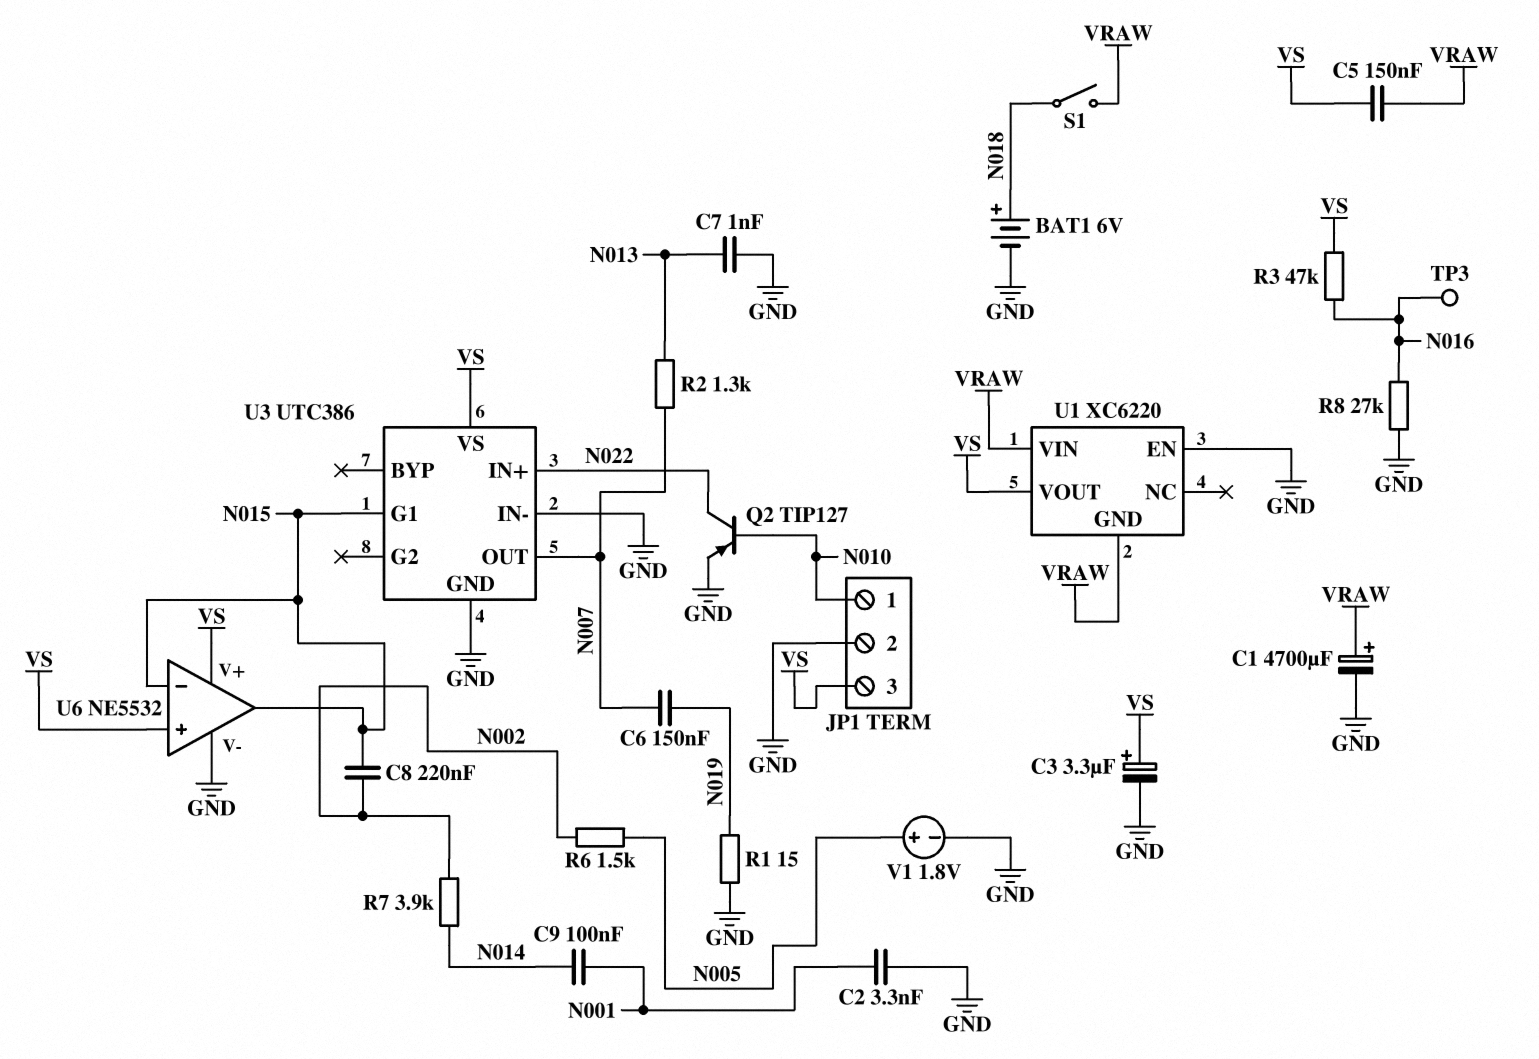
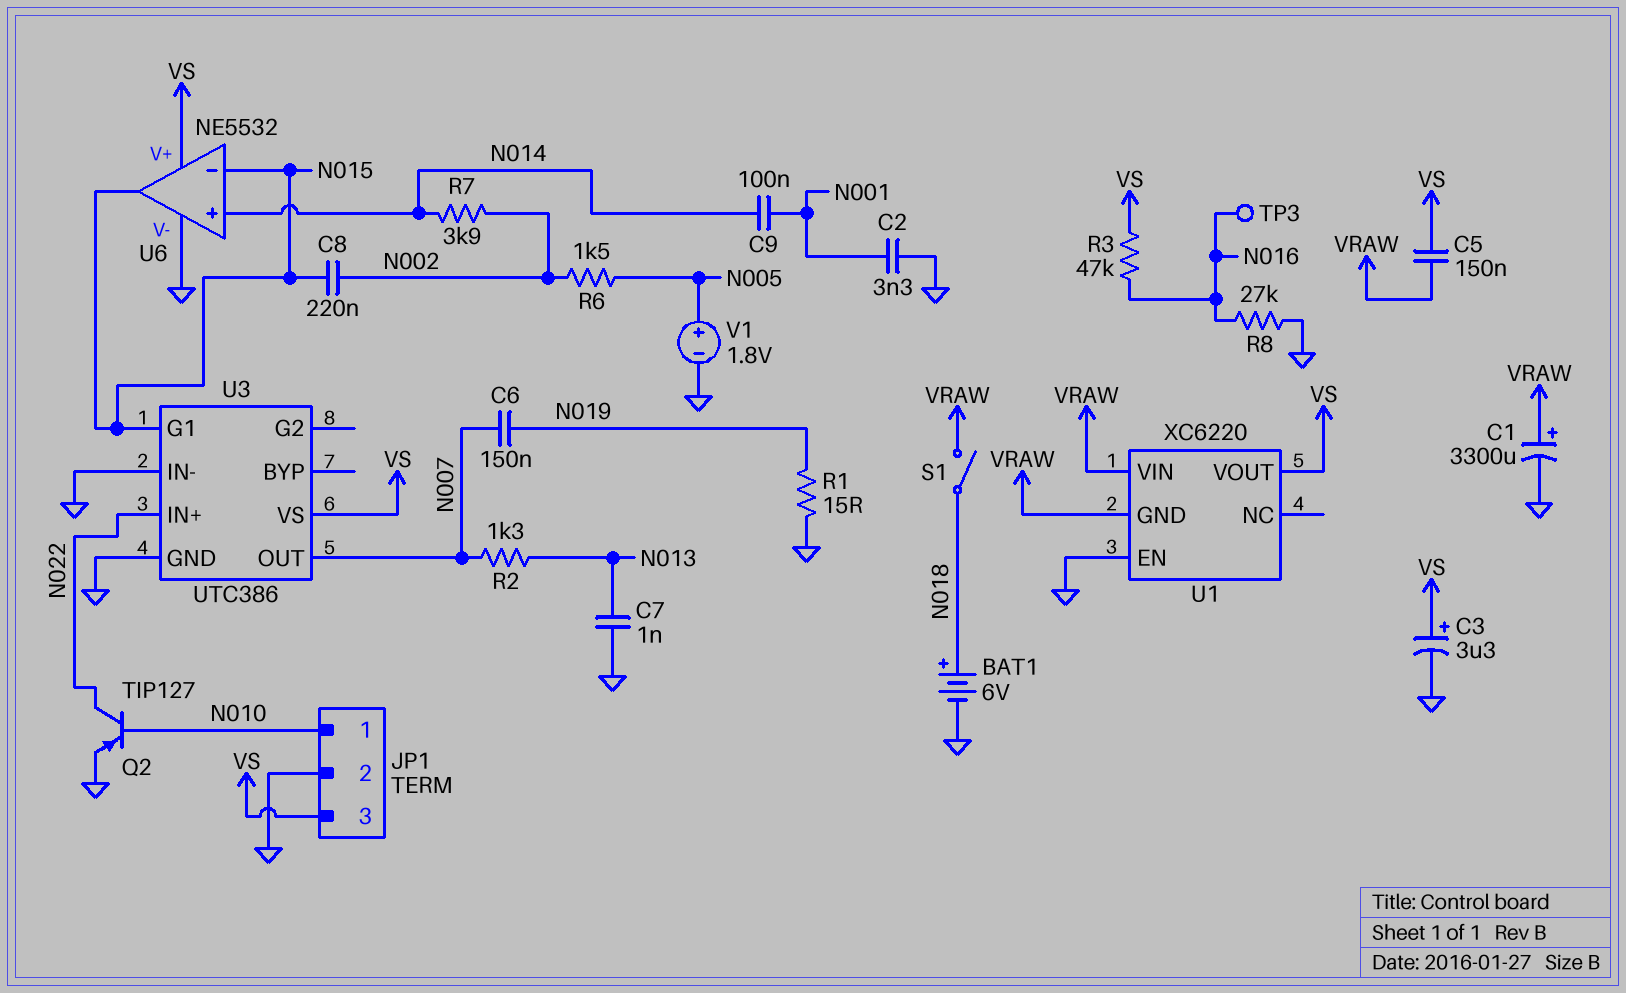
C1: 4700uF (plus VRAW, minus GND) -> 3300uF (plus VRAW, minus GND)
U6 pin in+: VS -> N014

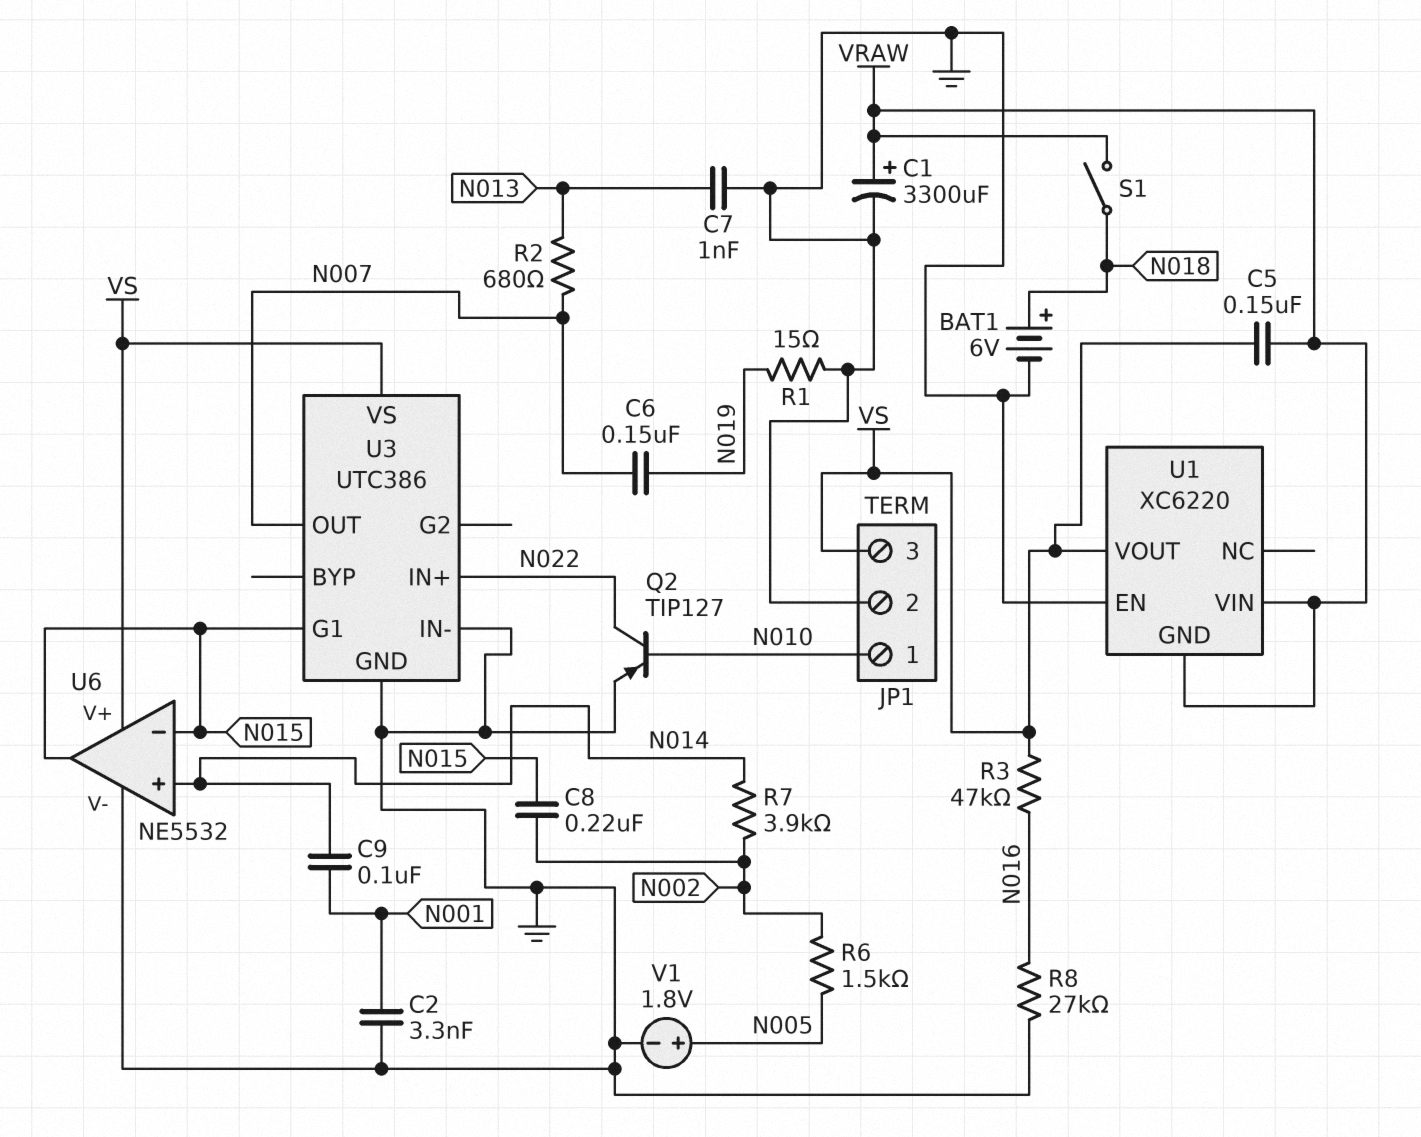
C3: 3.3uF (plus VS, minus GND) -> none
R2: 1.3k (N007, N013) -> 680 (N007, N013)
TP3: test point (N016) -> none

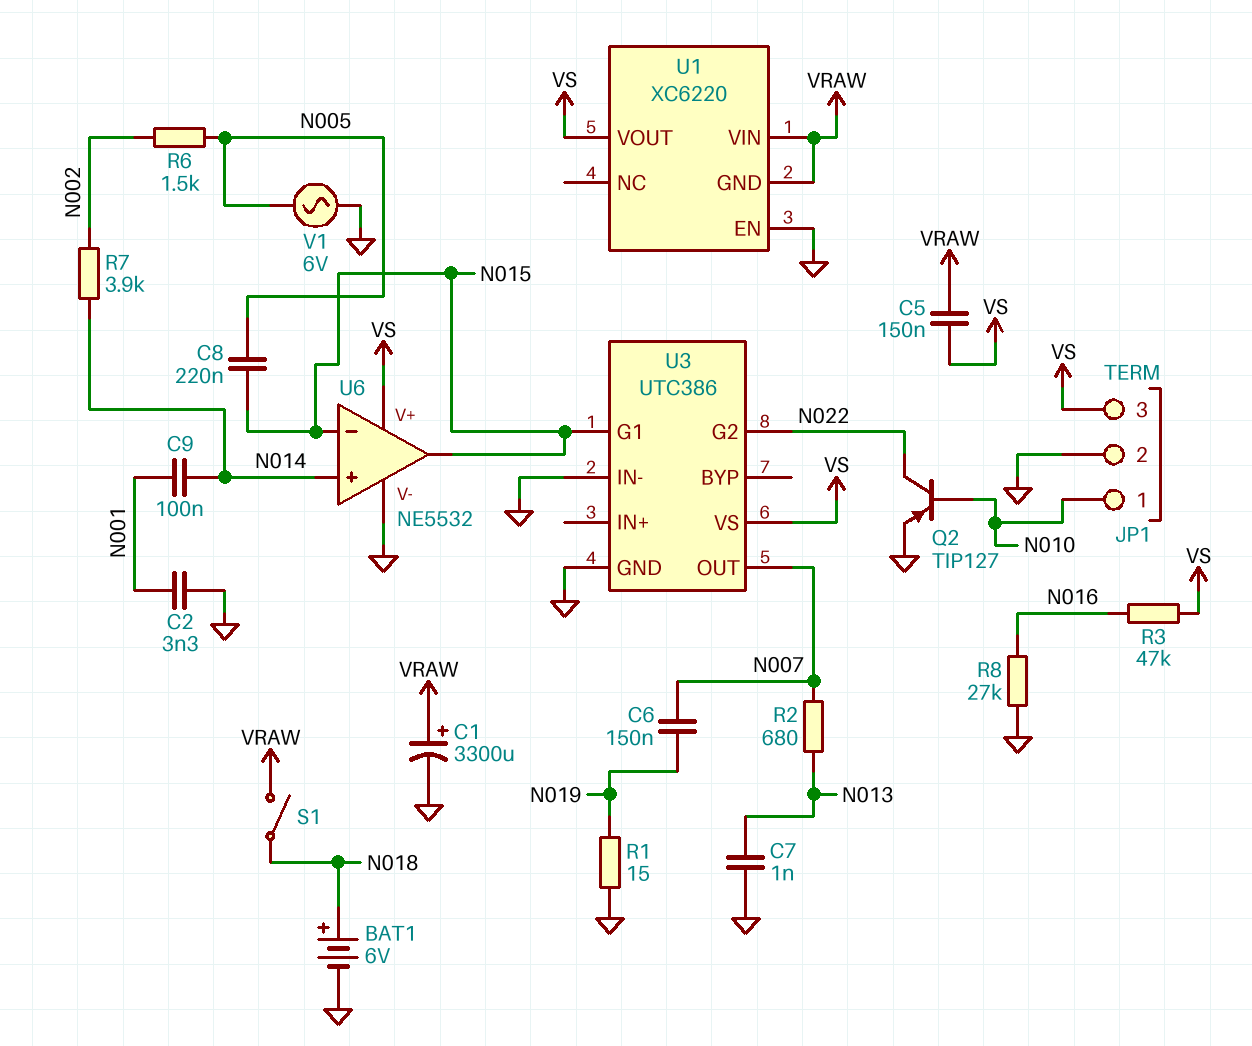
C8: 220nF (N002, N015) -> 220nF (N005, N015)
U3 pin G2: none -> N022
U3 pin IN+: N022 -> none
V1: 1.8V (plus N005, minus GND) -> AC 6V (GND, N005)

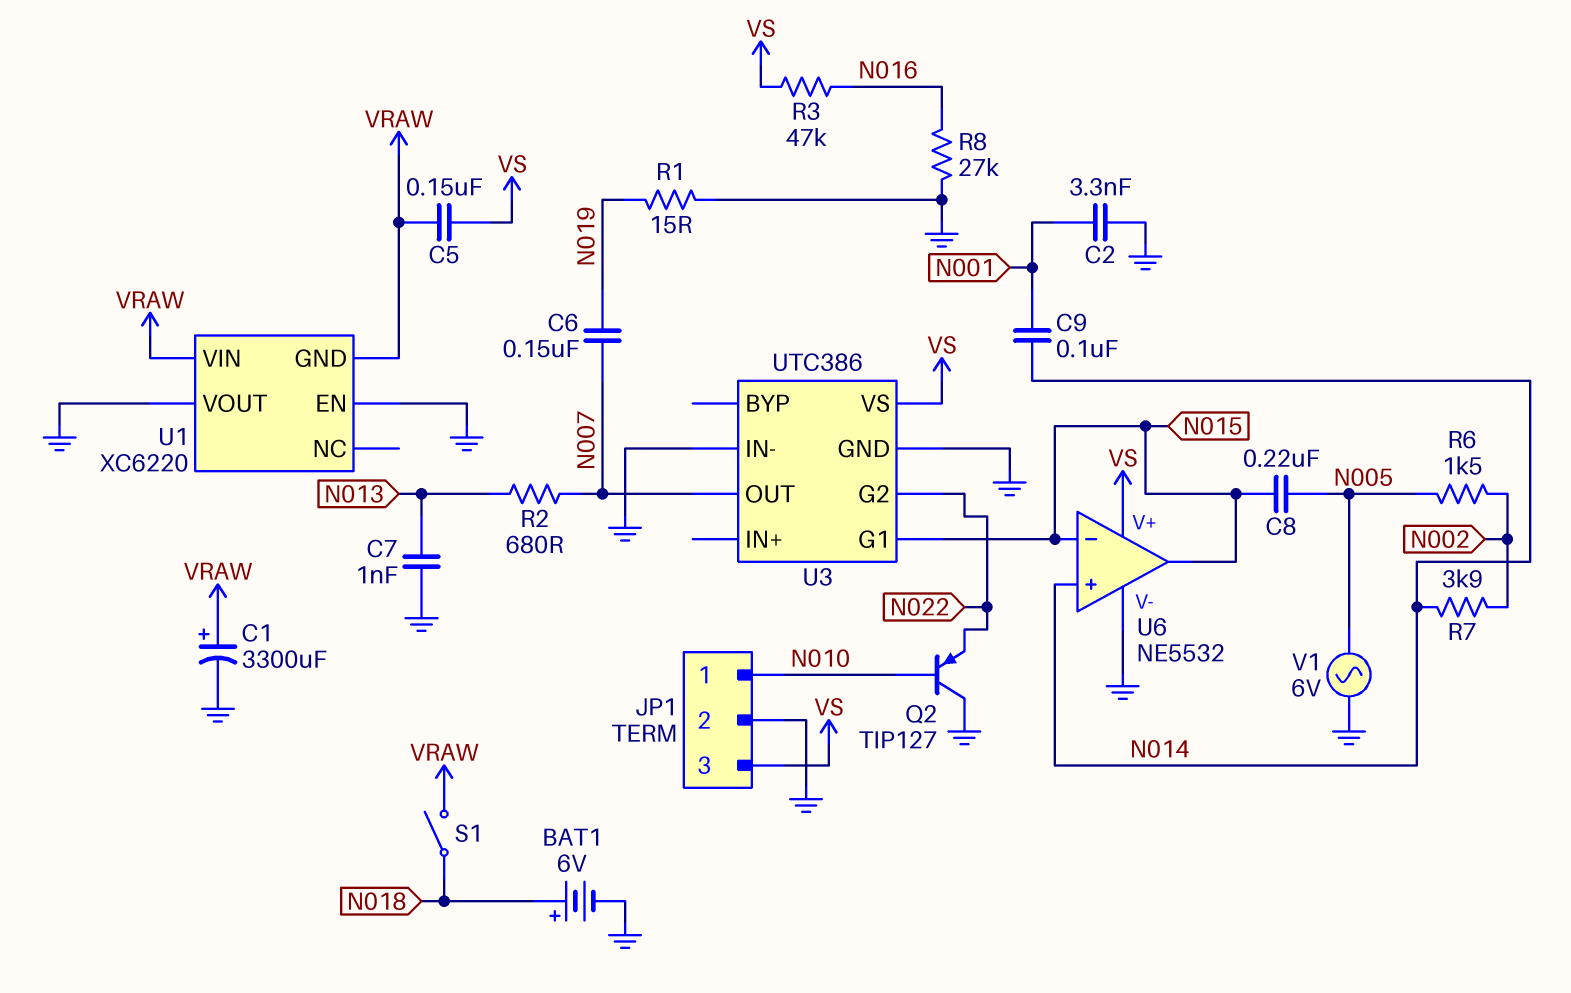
Q2: PNP TIP127 (B N010, C N022, E GND) -> PNP TIP127 (B N010, C GND, E N022)
U1 pin VOUT: VS -> GND

